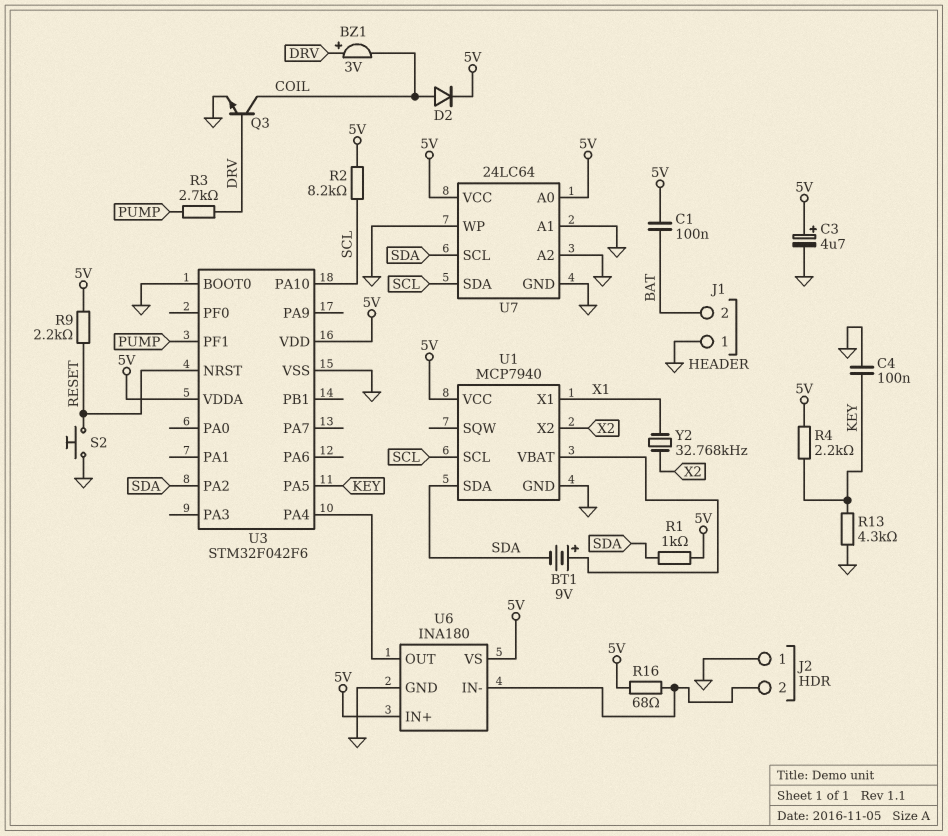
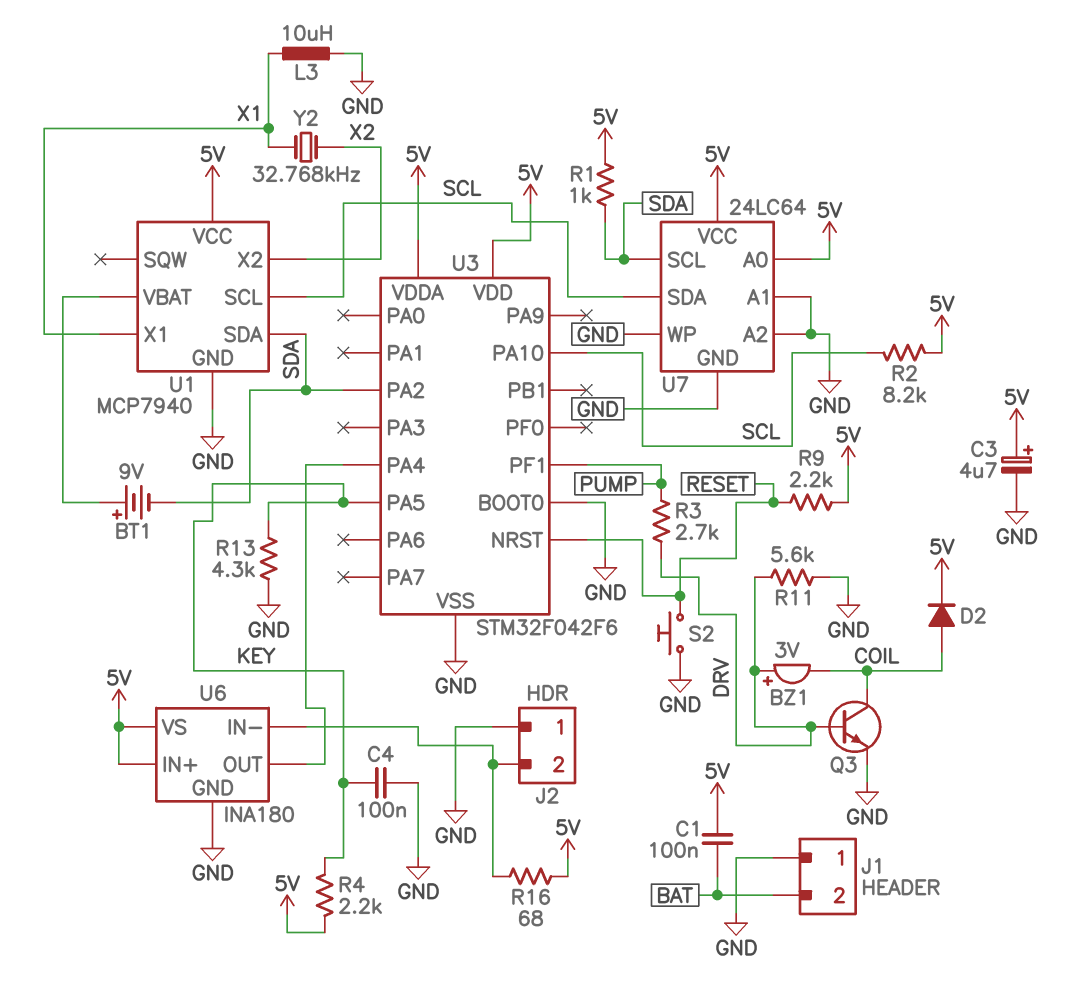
L3: none -> 10uH (GND, X1)
R11: none -> 5.6k (DRV, GND)

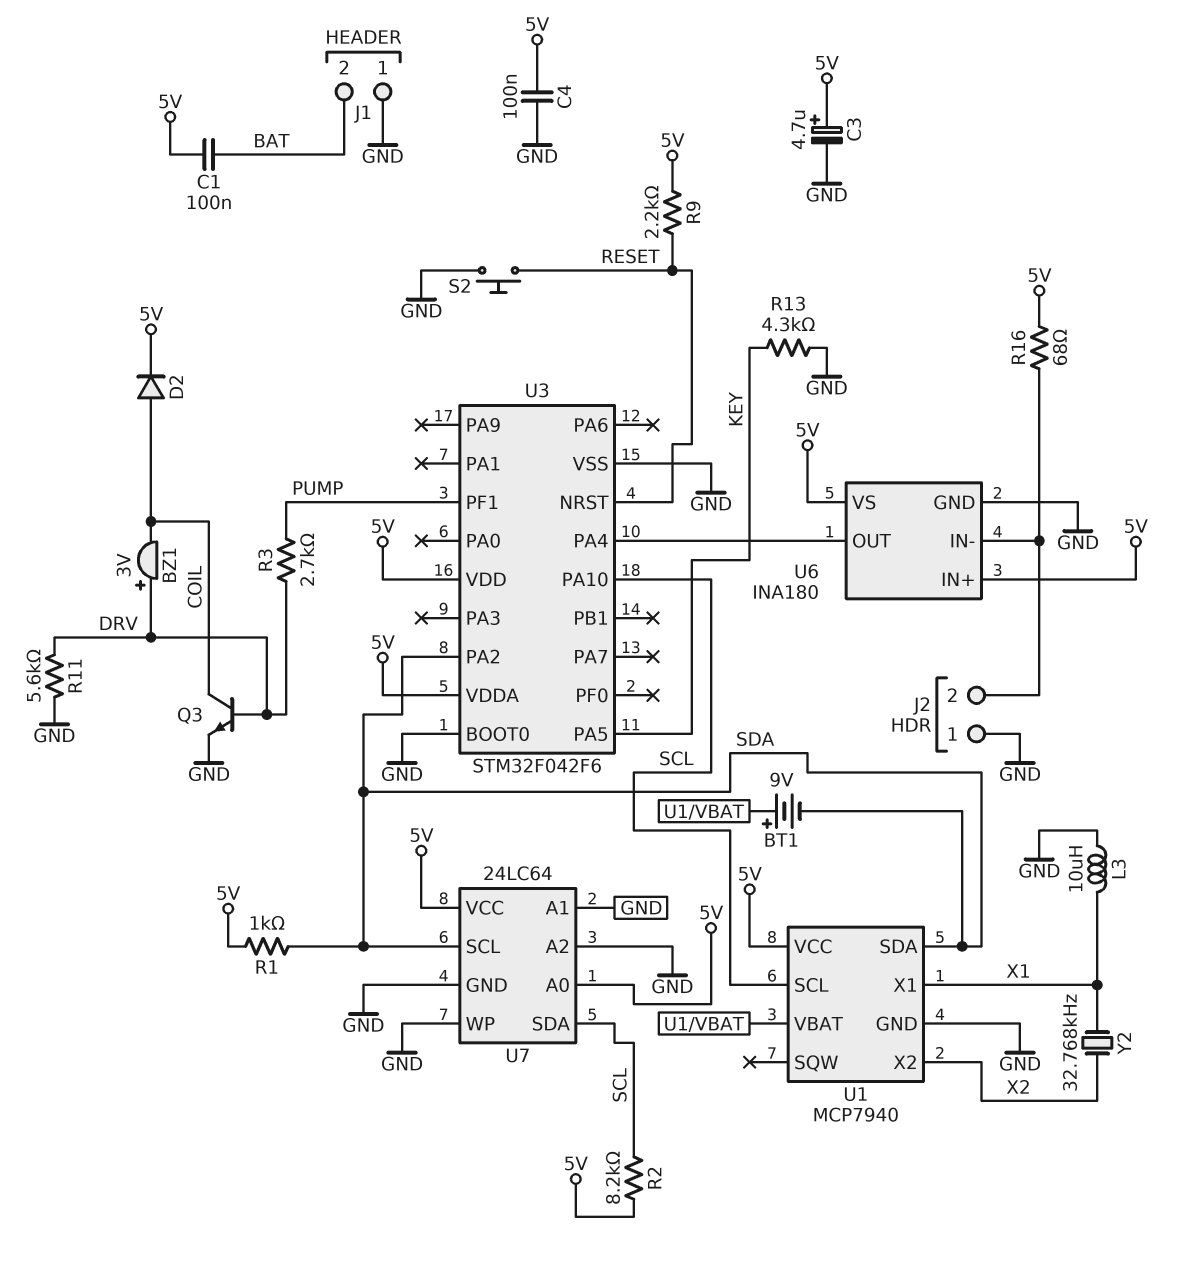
C4: 100nF (GND, KEY) -> 100nF (5V, GND)
R4: 2.2k (5V, KEY) -> none

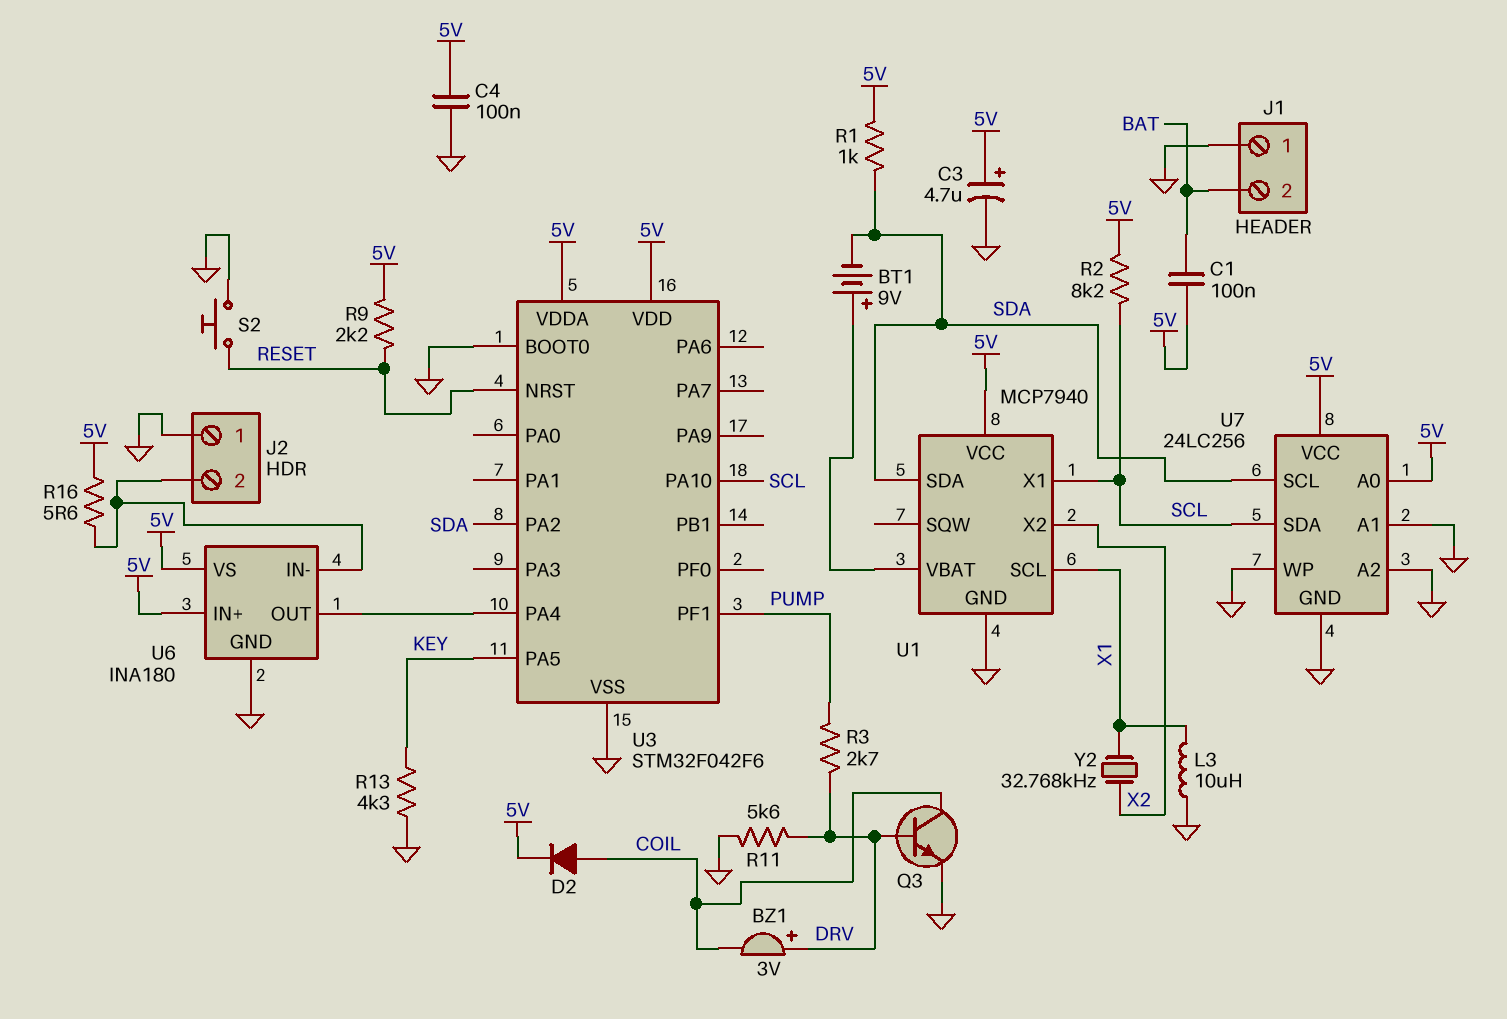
R16: 68 (5V, J2/2) -> 5.6 (5V, J2/2)
U1 pin SCL: SCL -> X1
U1 pin X1: X1 -> SCL
U7: 24LC64 -> 24LC256

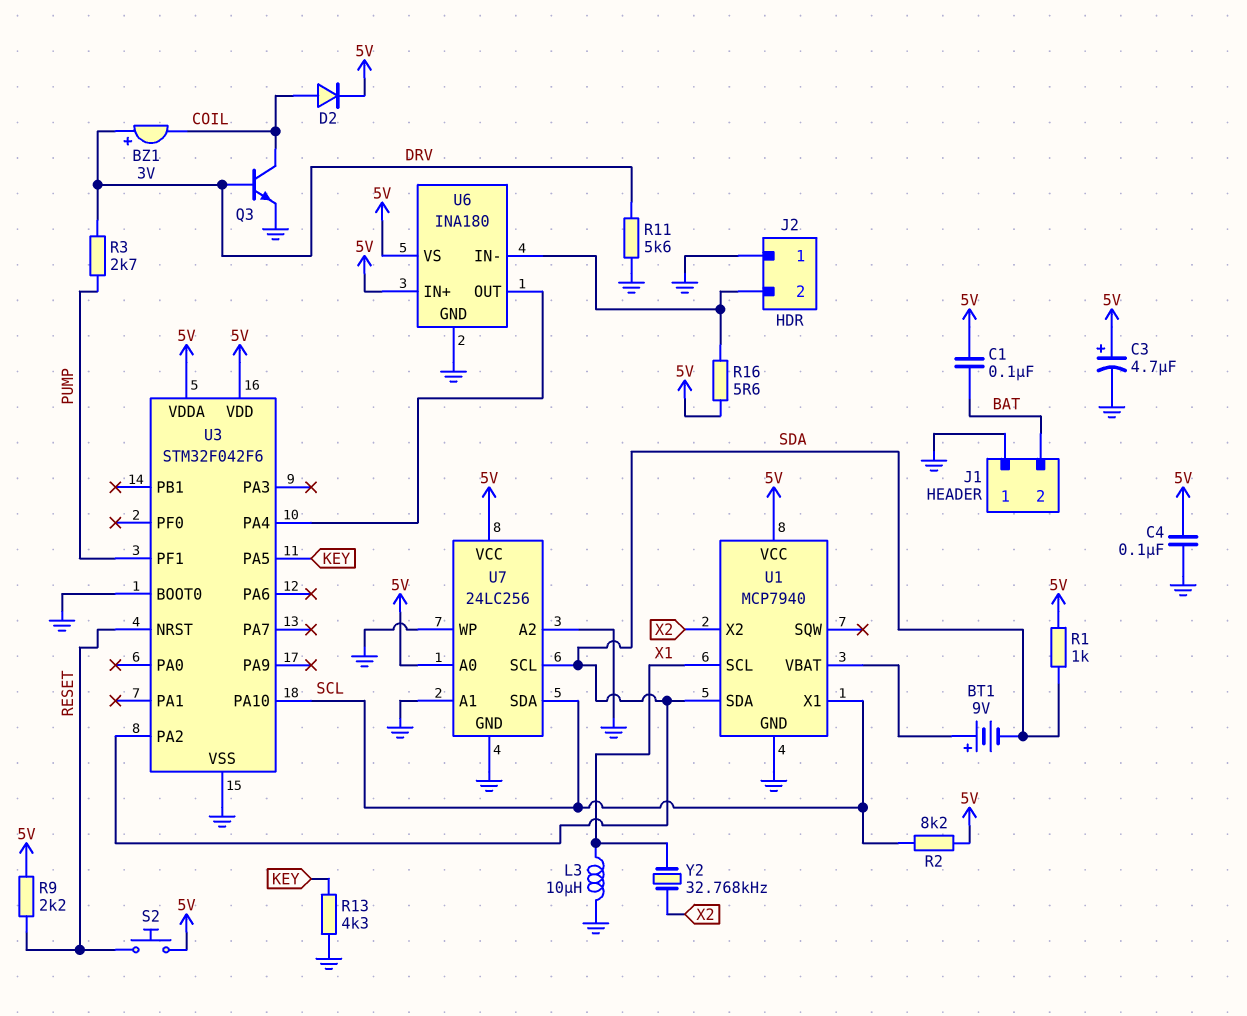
S2: button (GND, RESET) -> button (5V, RESET)

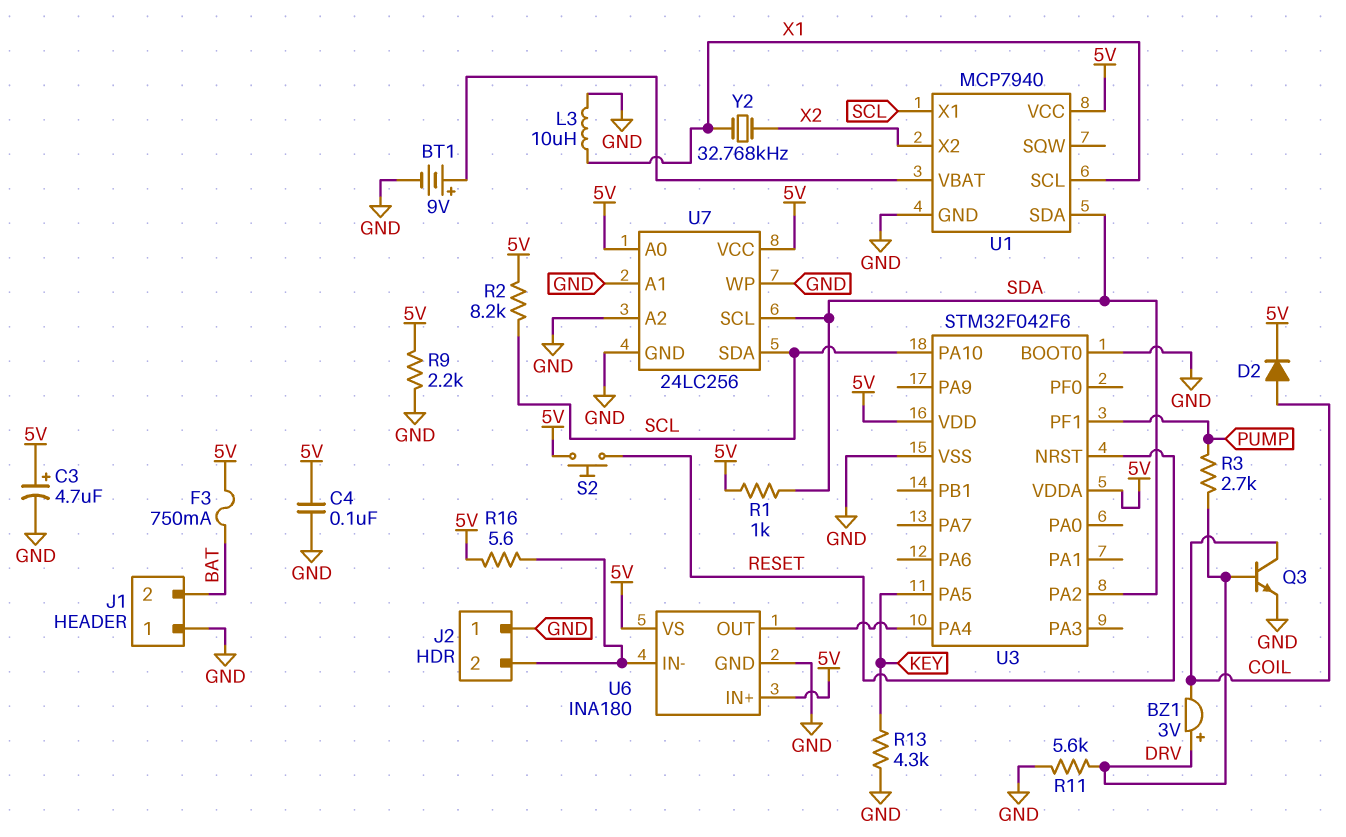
BT1: 9V (plus U1/VBAT, minus SDA) -> 9V (plus U1/VBAT, minus GND)
C1: 100nF (5V, BAT) -> none
F3: none -> 750mA (5V, BAT)
R9: 2.2k (5V, RESET) -> 2.2k (5V, GND)

